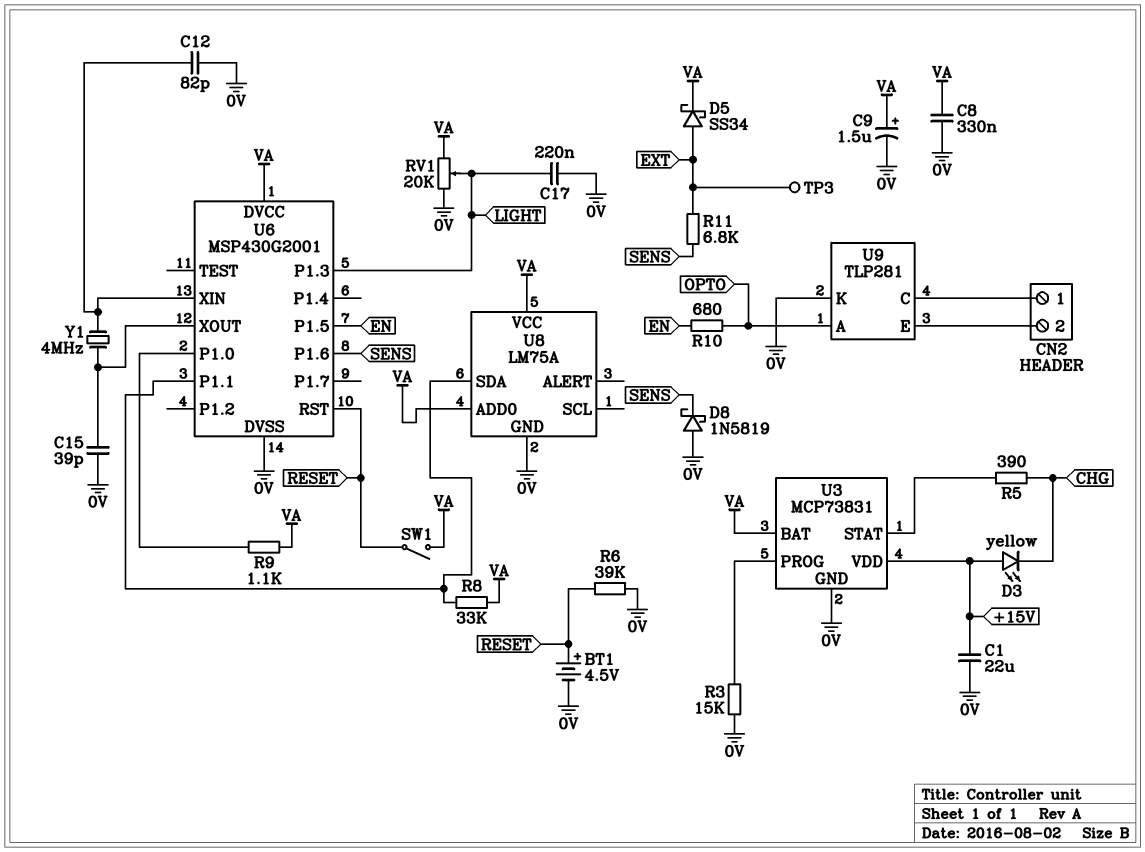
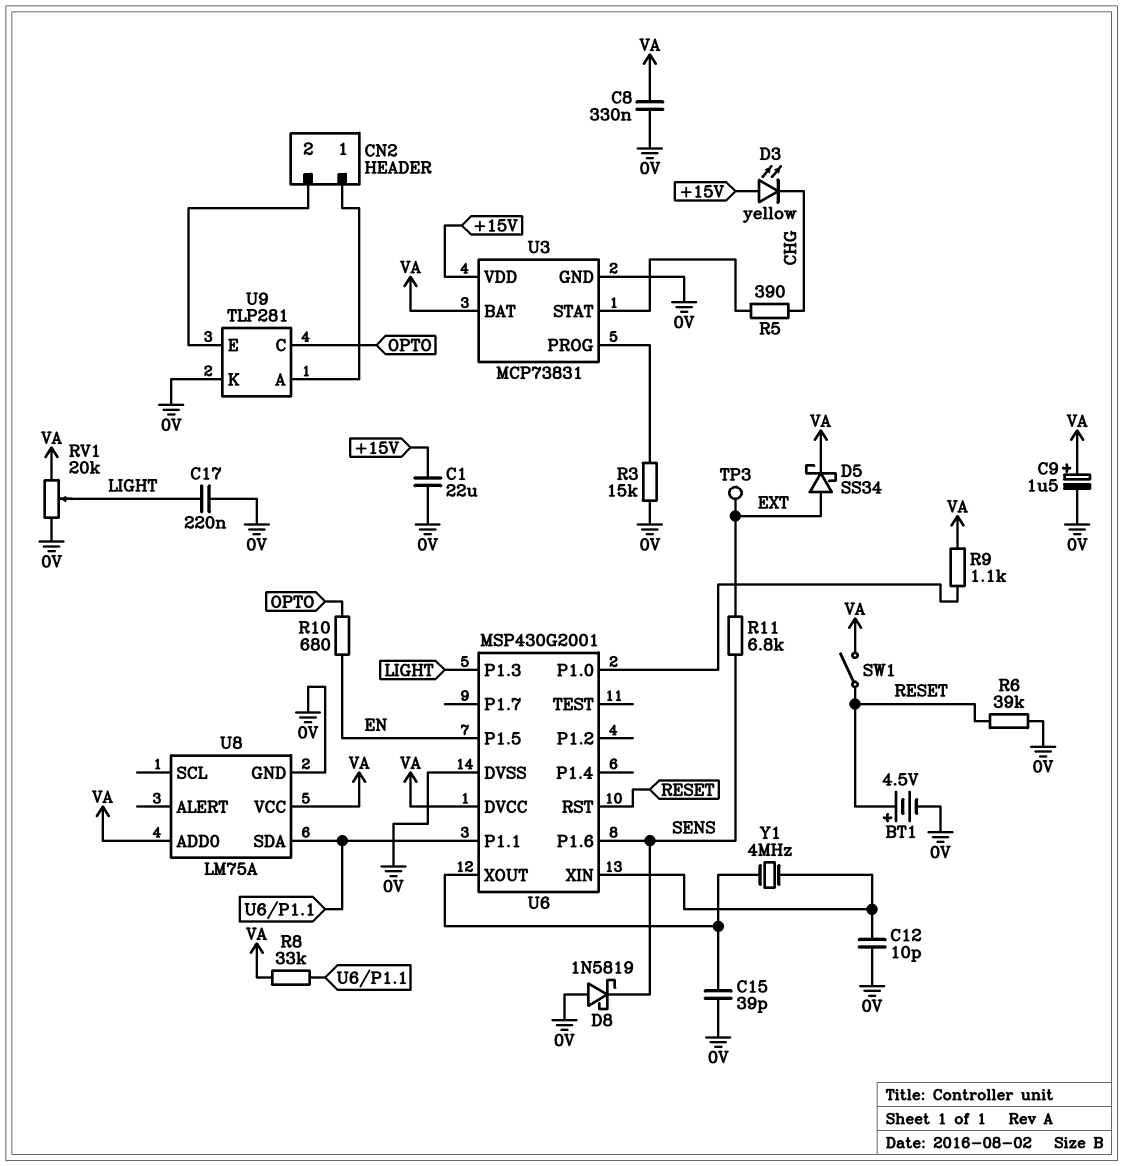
C12: 82pF (0V, U6/XIN) -> 10pF (0V, U6/XIN)
U9 pin A: OPTO -> CN2/1
U9 pin C: CN2/1 -> OPTO

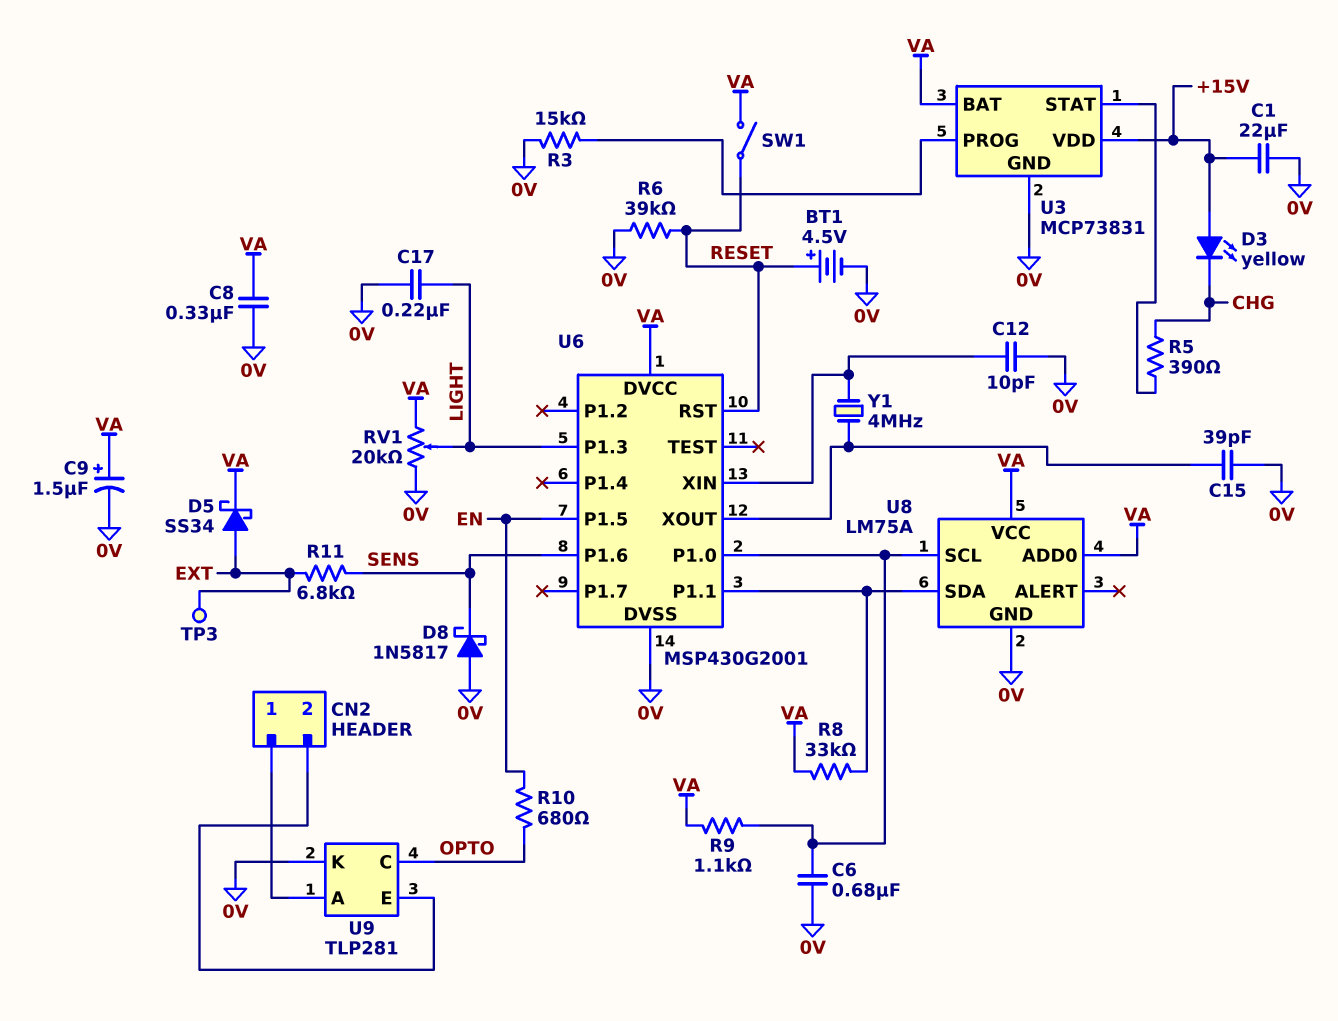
C6: none -> 680nF (0V, U6/P1.0)
D8: schottky 1N5819 (A 0V, K SENS) -> schottky 1N5817 (A 0V, K SENS)
U8 pin SCL: none -> U6/P1.0

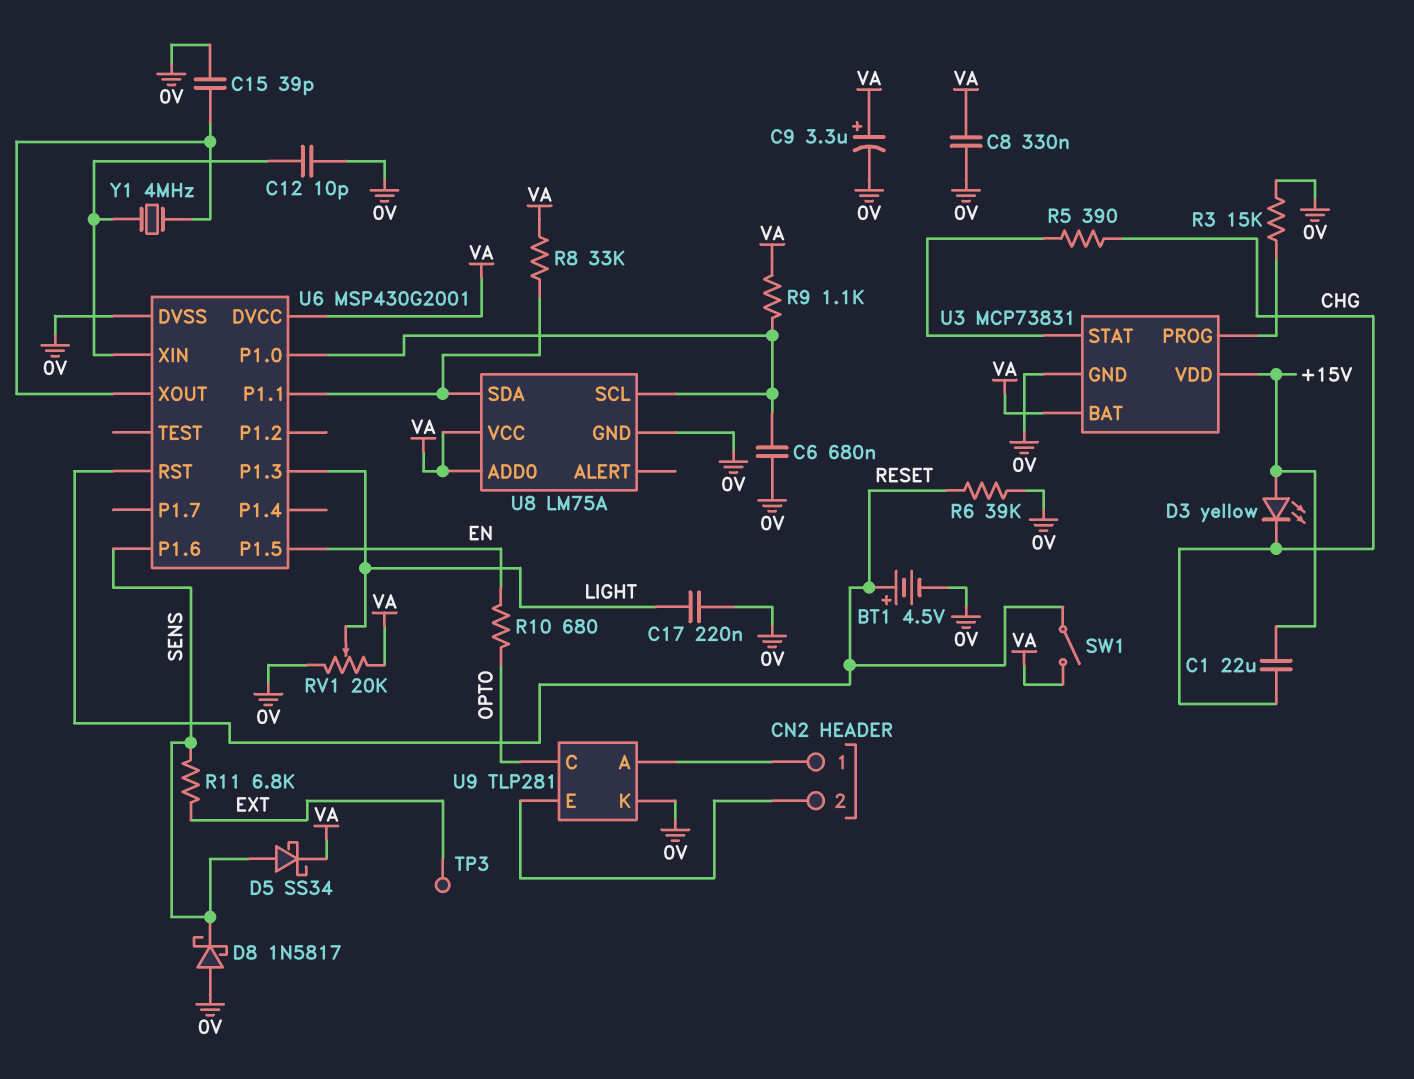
C1: 22uF (+15V, 0V) -> 22uF (+15V, CHG)
C9: 1.5uF (plus VA, minus 0V) -> 3.3uF (plus VA, minus 0V)
D5: schottky SS34 (A EXT, K VA) -> schottky SS34 (A SENS, K VA)

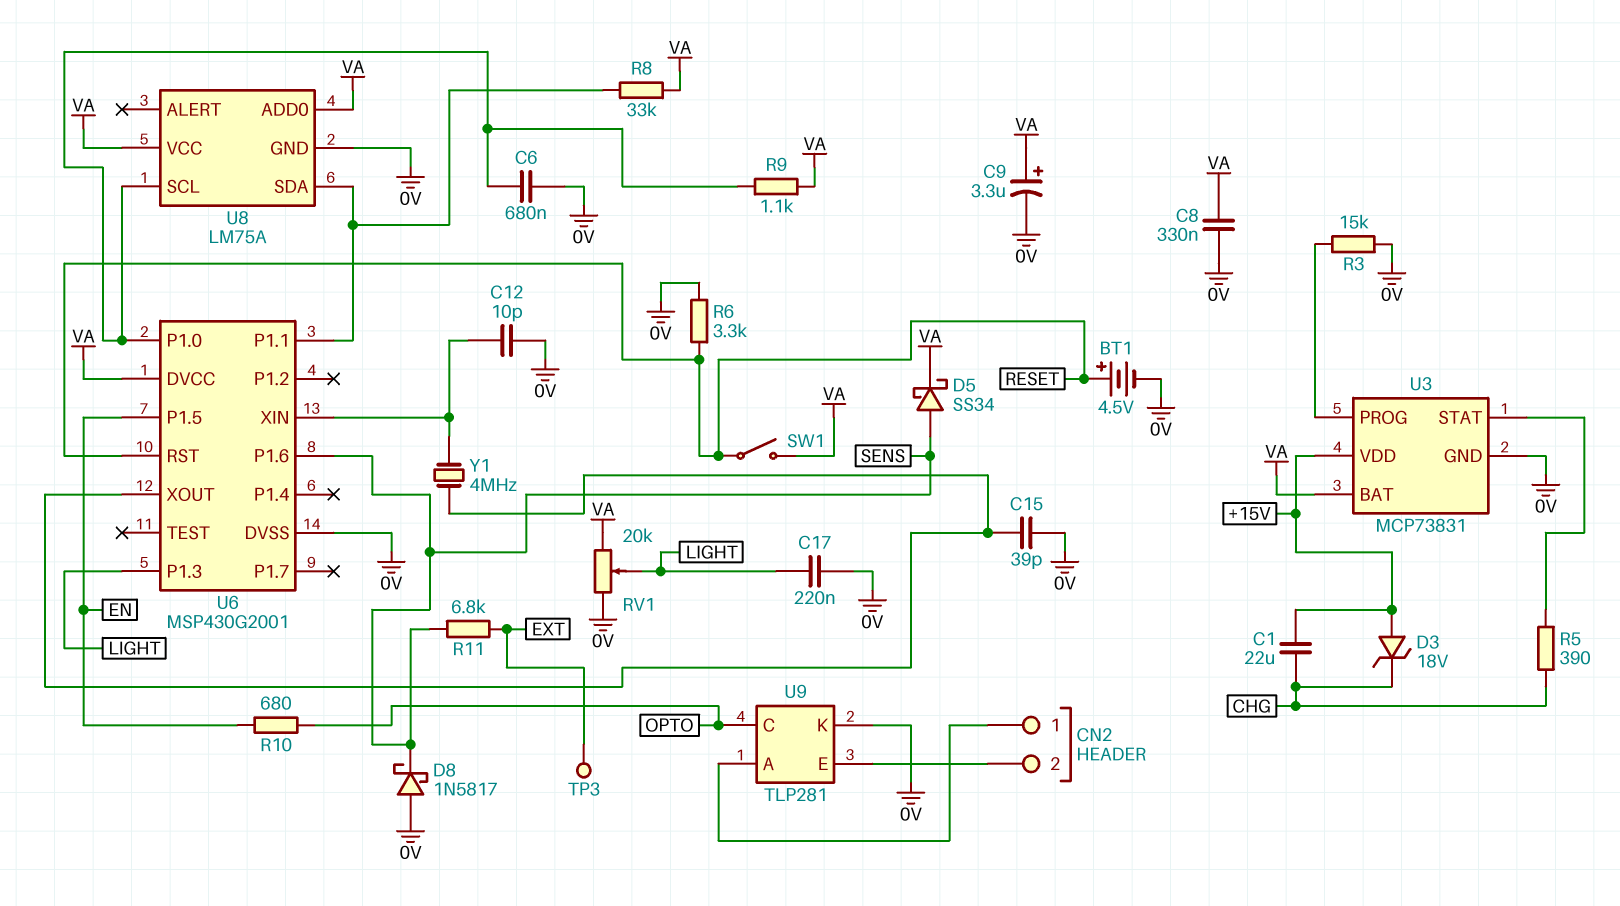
D3: LED yellow (A +15V, K CHG) -> zener 18V (A +15V, K CHG)
R6: 39k (0V, RESET) -> 3.3k (0V, RESET)

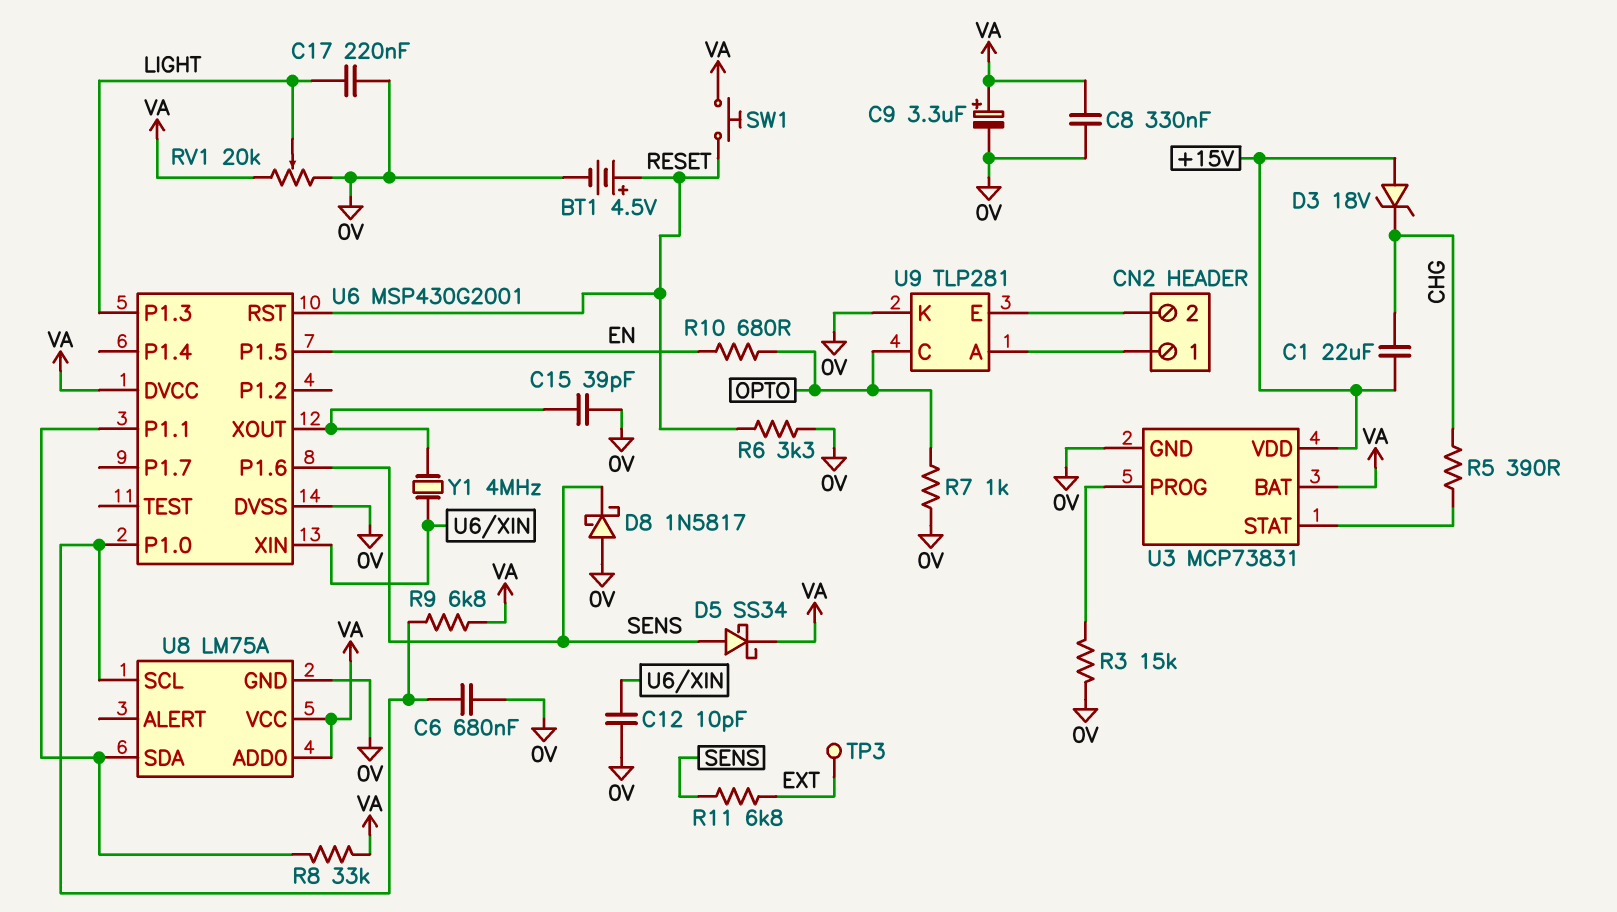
R7: none -> 1k (0V, OPTO)
R9: 1.1k (U6/P1.0, VA) -> 6.8k (U6/P1.0, VA)
SW1: switch (RESET, VA) -> button (RESET, VA)

